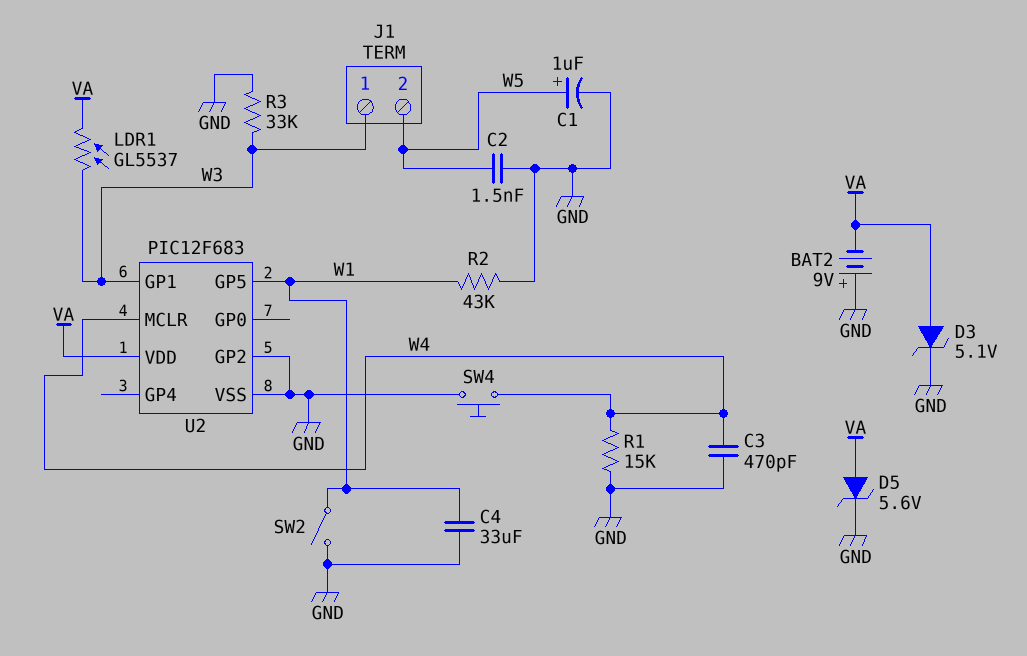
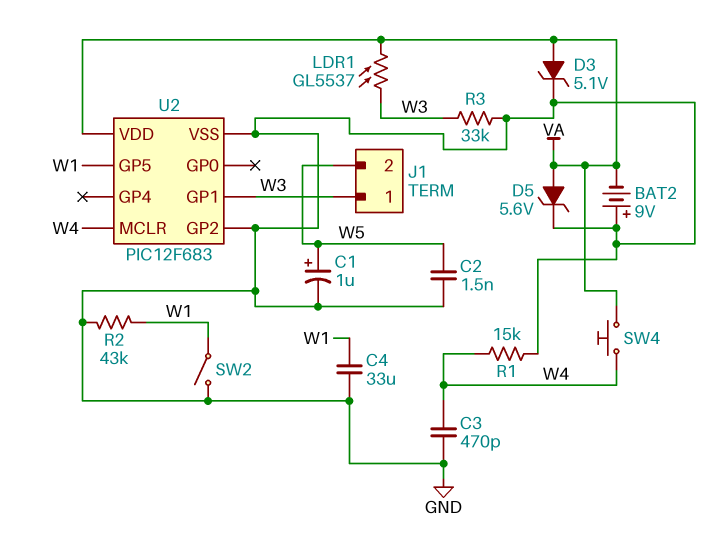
SW4: button (GND, W4) -> button (VA, W4)

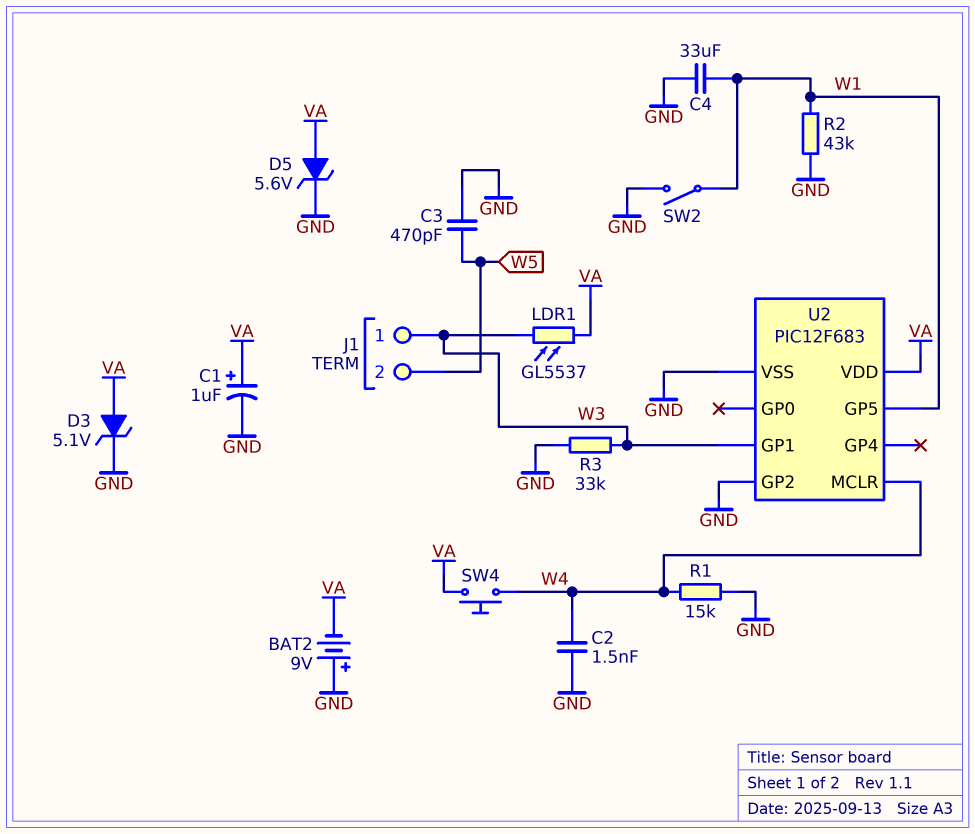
C1: 1uF (plus W5, minus GND) -> 1uF (plus VA, minus GND)
C2: 1.5nF (GND, W5) -> 1.5nF (GND, W4)
C3: 470pF (GND, W4) -> 470pF (GND, W5)

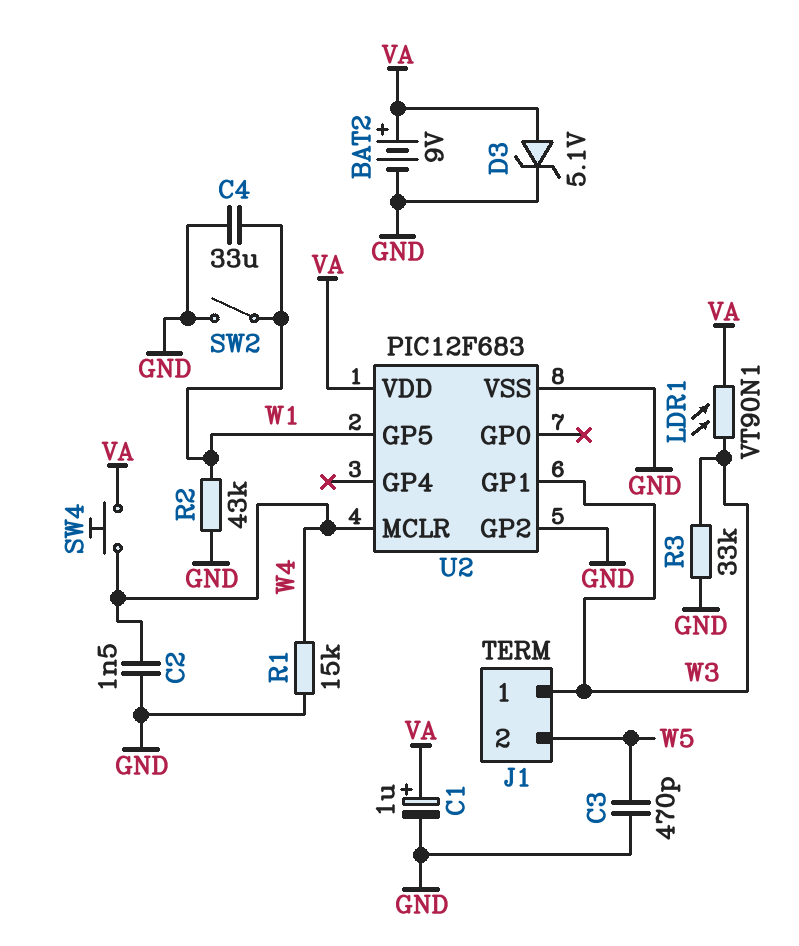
BAT2: 9V (plus GND, minus VA) -> 9V (plus VA, minus GND)
D5: zener 5.6V (A VA, K GND) -> none
LDR1: GL5537 (VA, W3) -> VT90N1 (VA, W3)

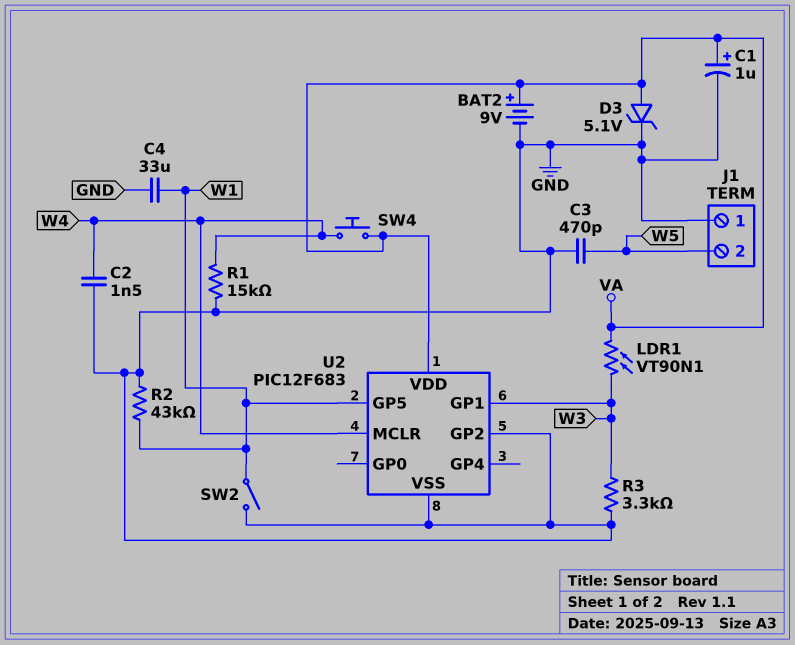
J1 pin 1: W3 -> GND
R3: 33k (GND, W3) -> 3.3k (GND, W3)

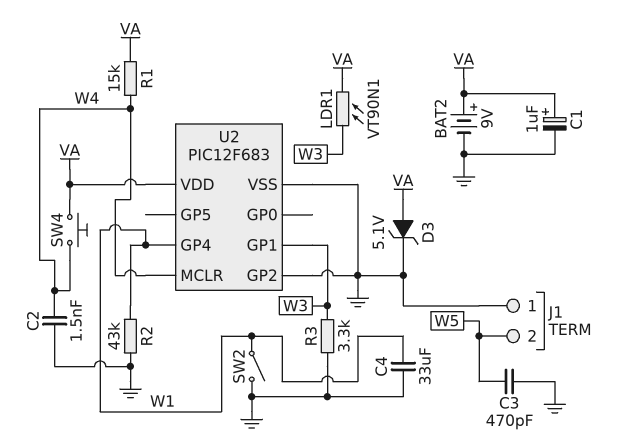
R1: 15k (GND, W4) -> 15k (VA, W4)
U2 pin GP4: none -> W1
U2 pin GP5: W1 -> none

